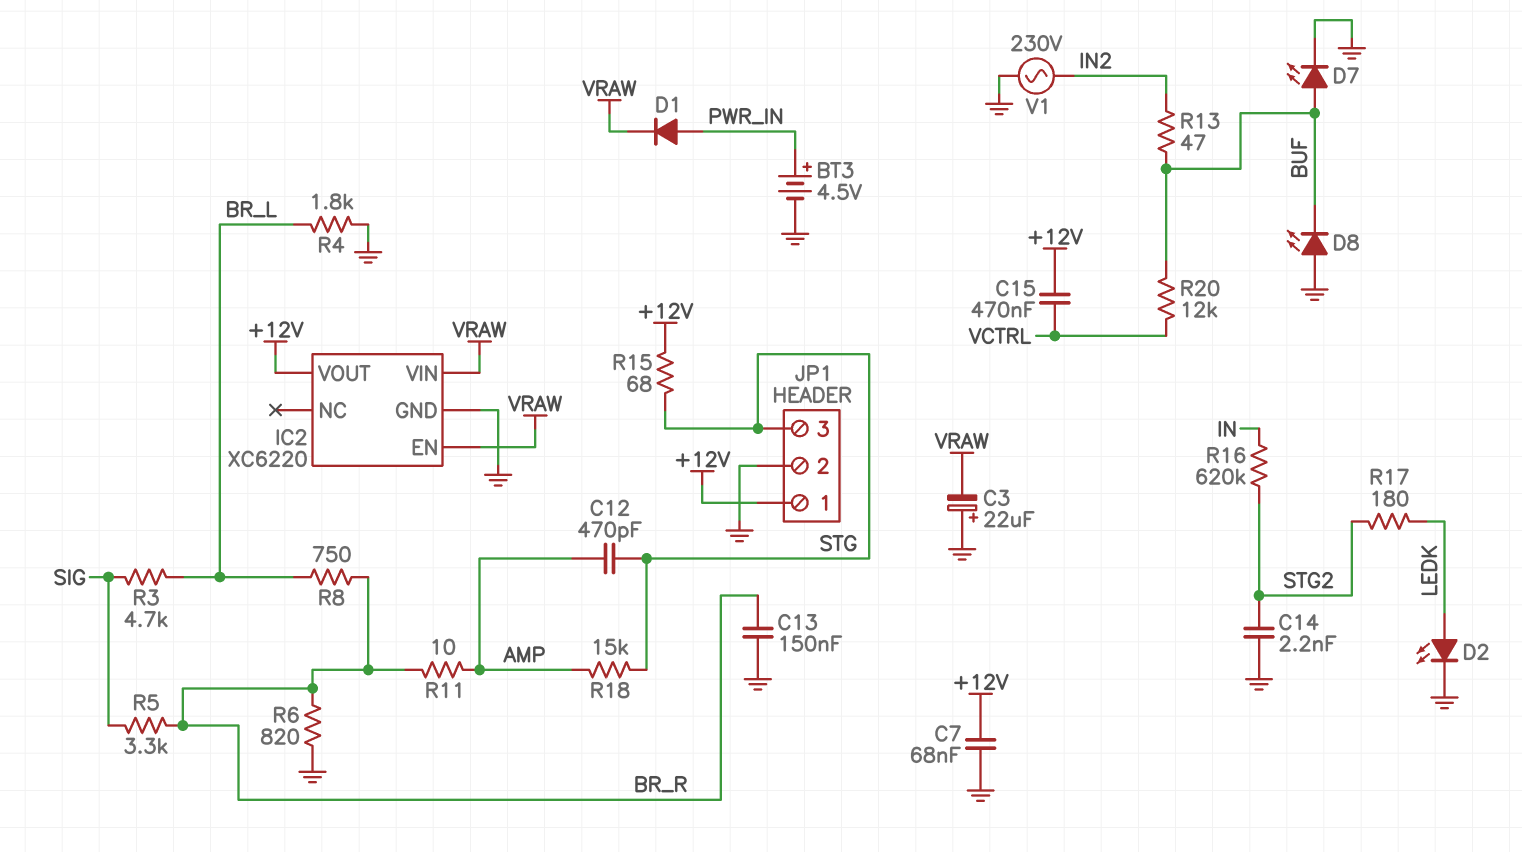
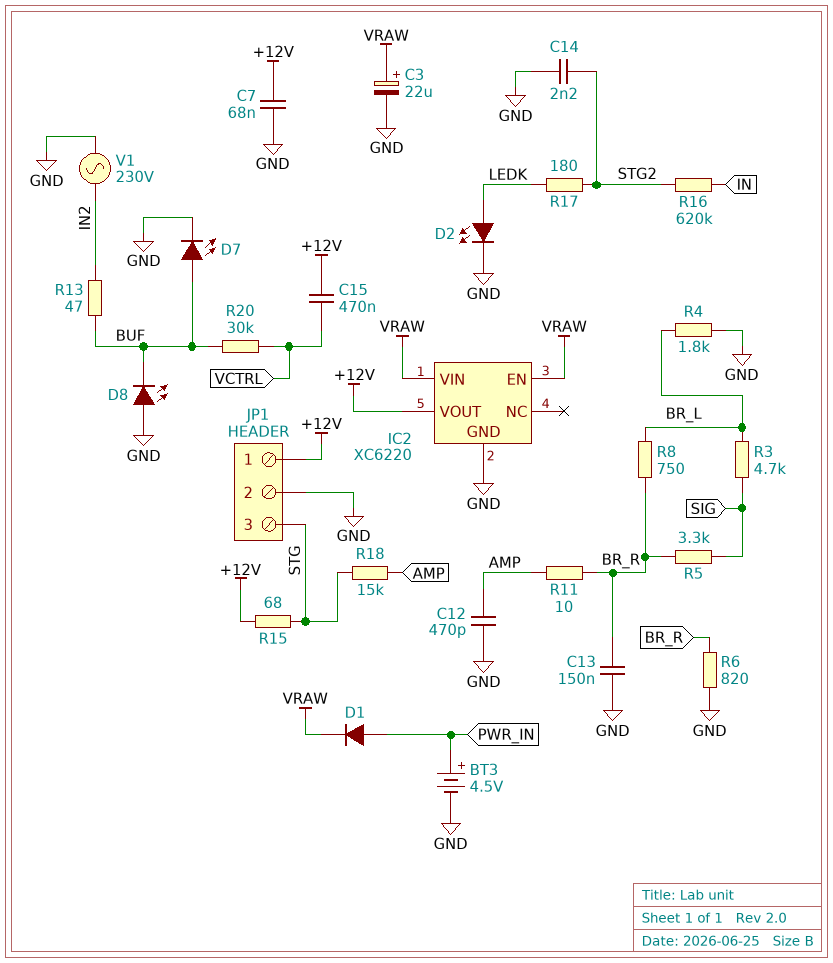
C3: 22uF (plus GND, minus VRAW) -> 22uF (plus VRAW, minus GND)
C12: 470pF (AMP, STG) -> 470pF (AMP, GND)
R20: 12k (BUF, VCTRL) -> 30k (BUF, VCTRL)

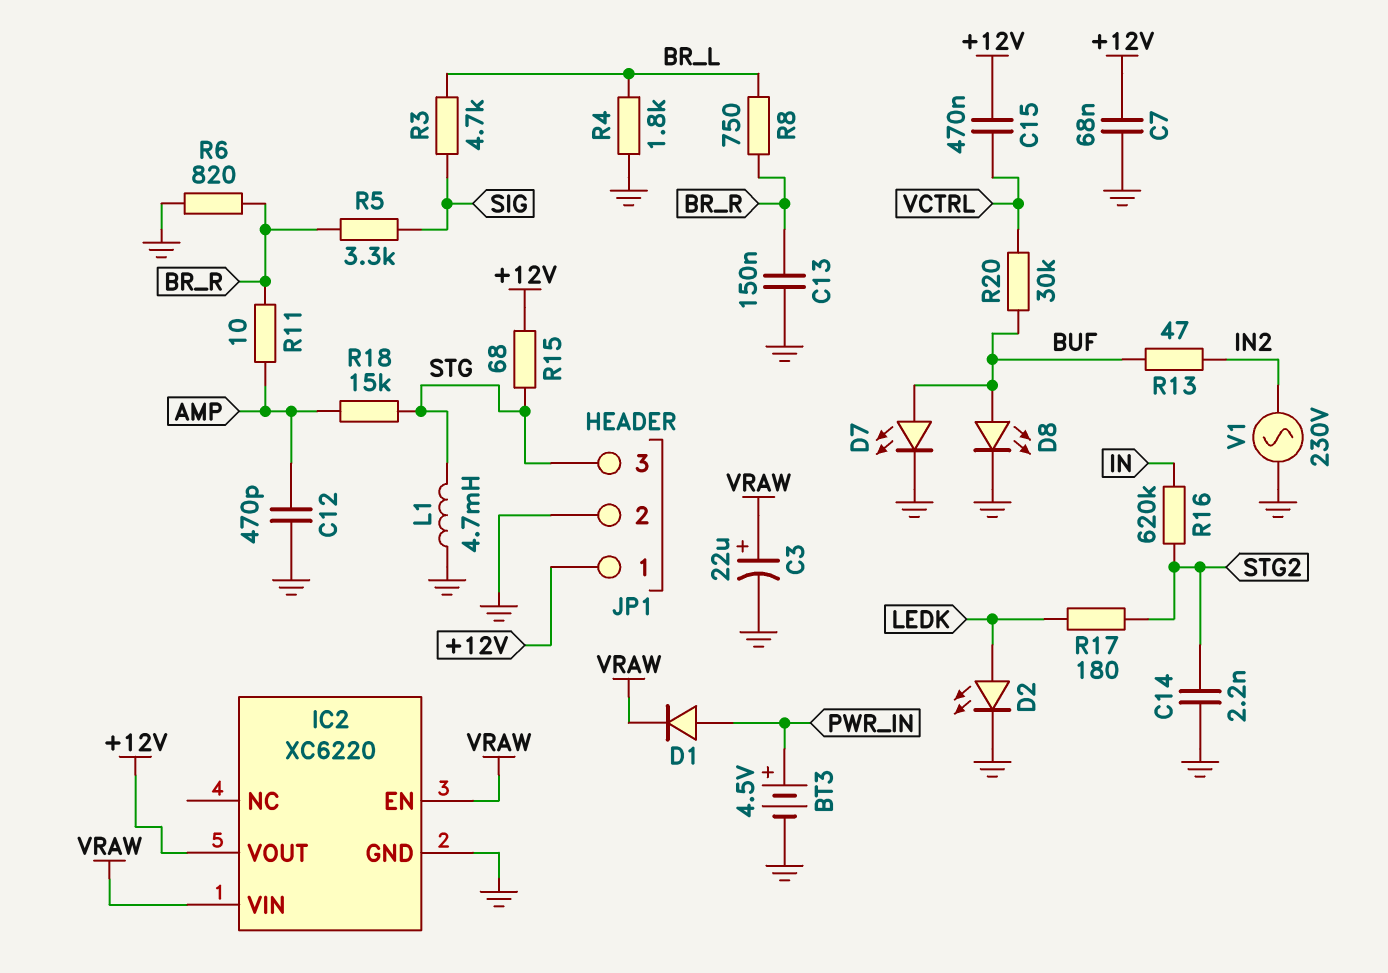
D8: LED (A GND, K BUF) -> LED (A BUF, K GND)
L1: none -> 4.7mH (GND, STG)

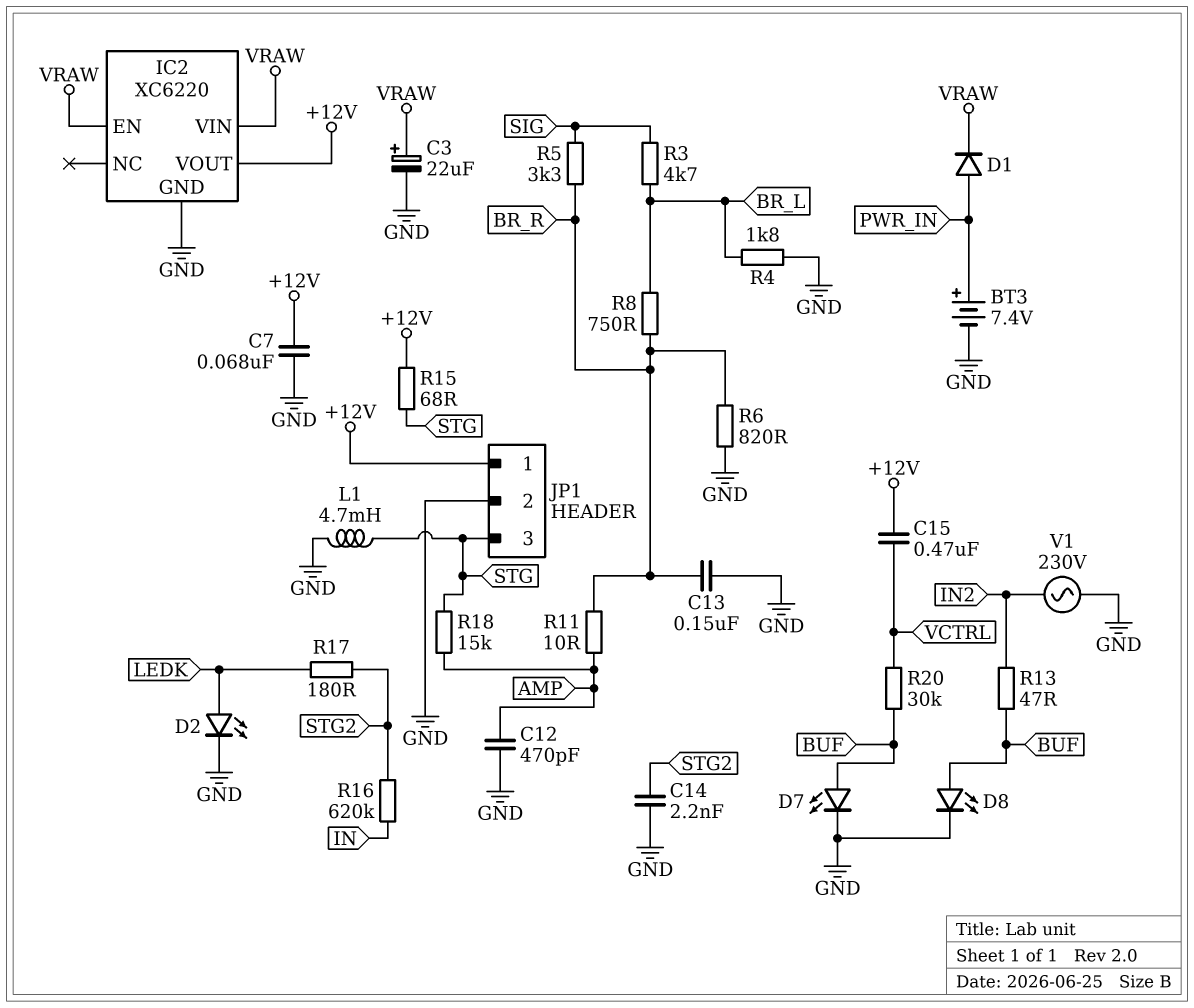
BT3: 4.5V (plus PWR_IN, minus GND) -> 7.4V (plus PWR_IN, minus GND)

